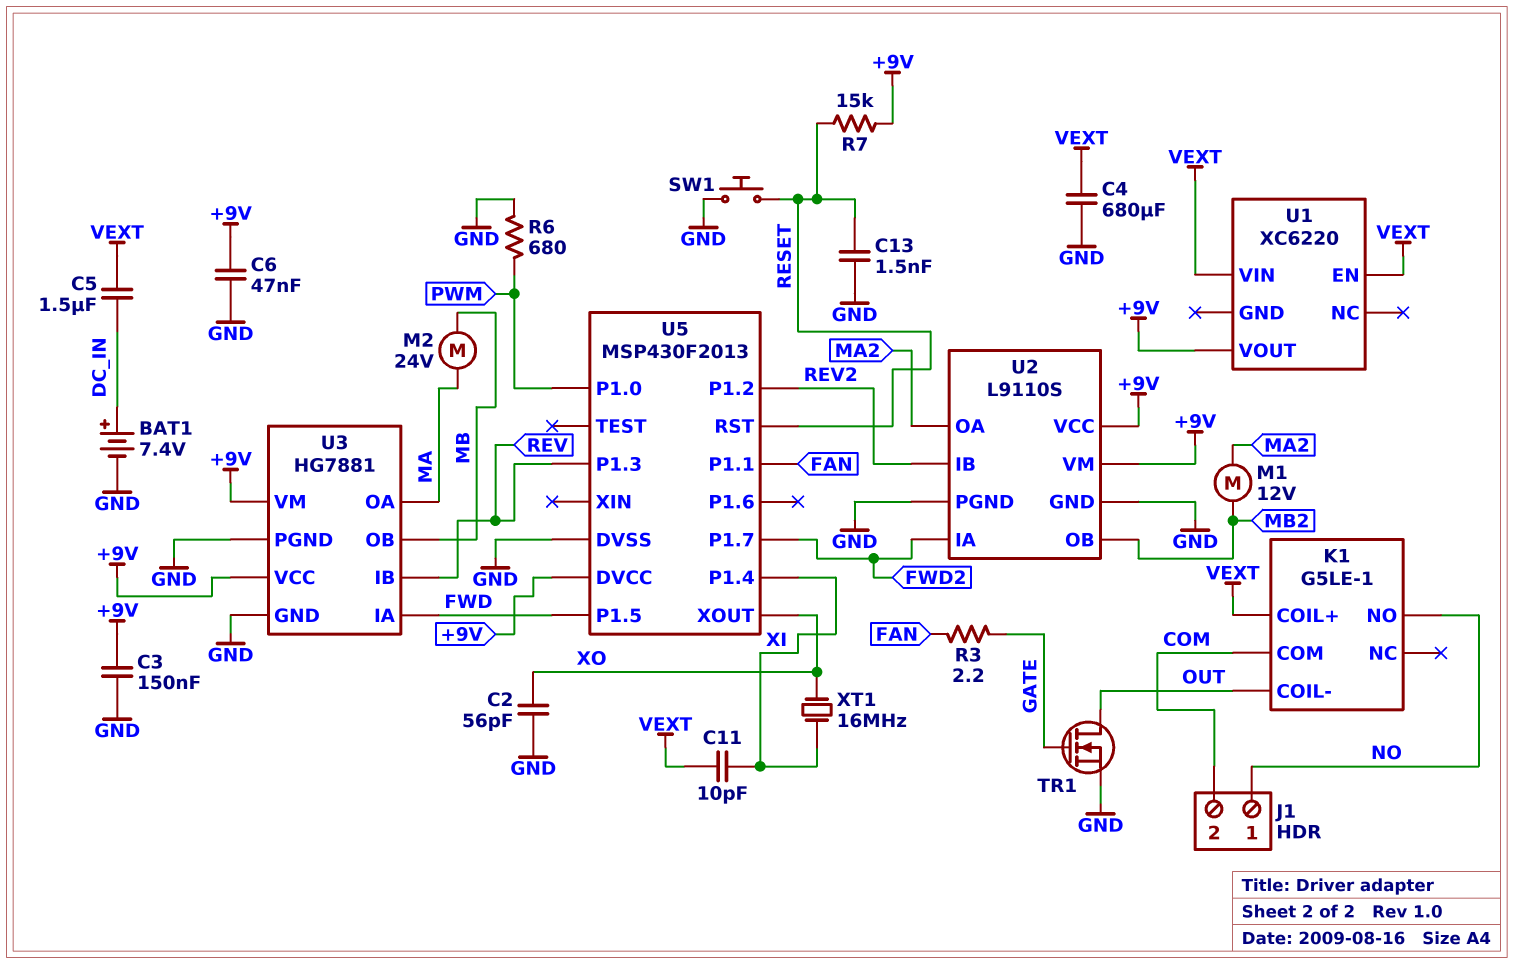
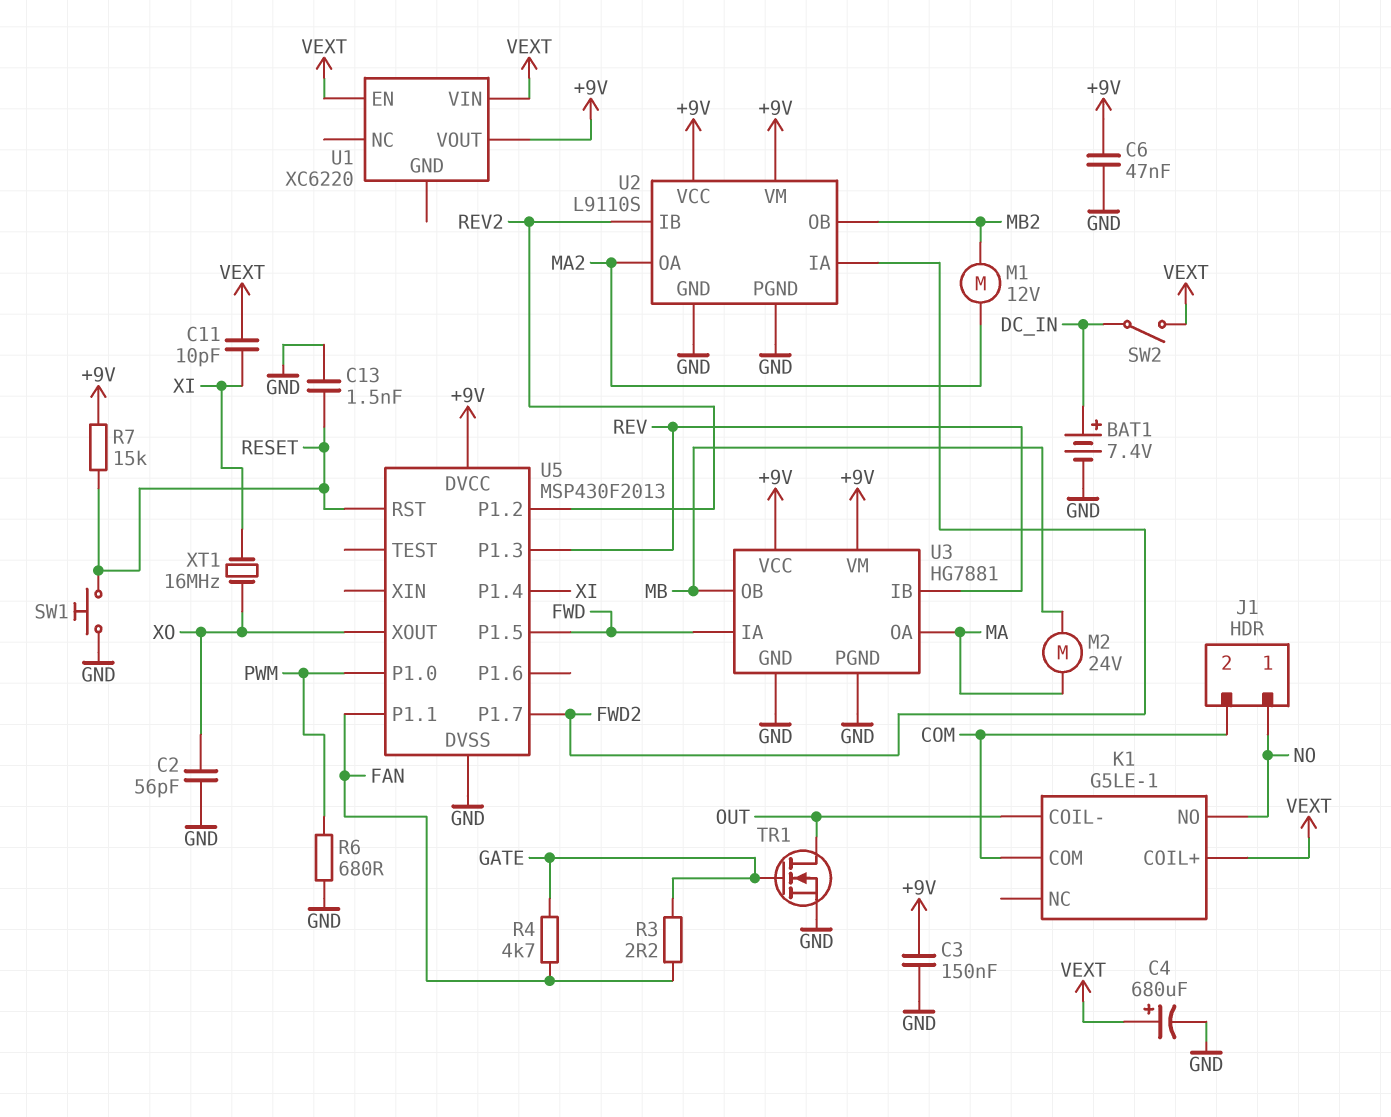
C4: 680uF (GND, VEXT) -> 680uF (plus VEXT, minus GND)
C5: 1.5uF (DC_IN, VEXT) -> none
R4: none -> 4.7k (FAN, GATE)
SW2: none -> switch (DC_IN, VEXT)

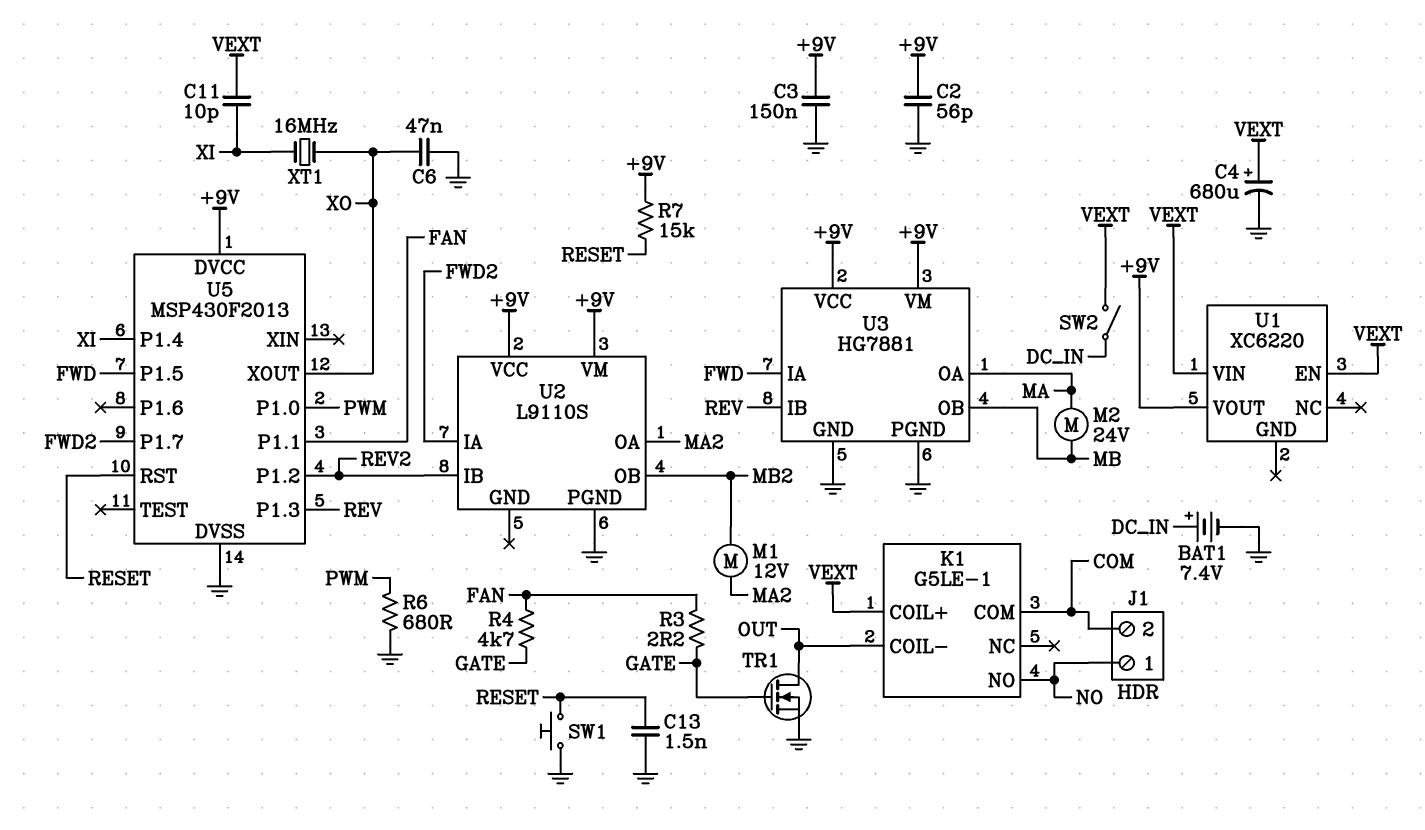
C2: 56pF (GND, XO) -> 56pF (+9V, GND)
C6: 47nF (+9V, GND) -> 47nF (GND, XO)
U2 pin GND: GND -> none

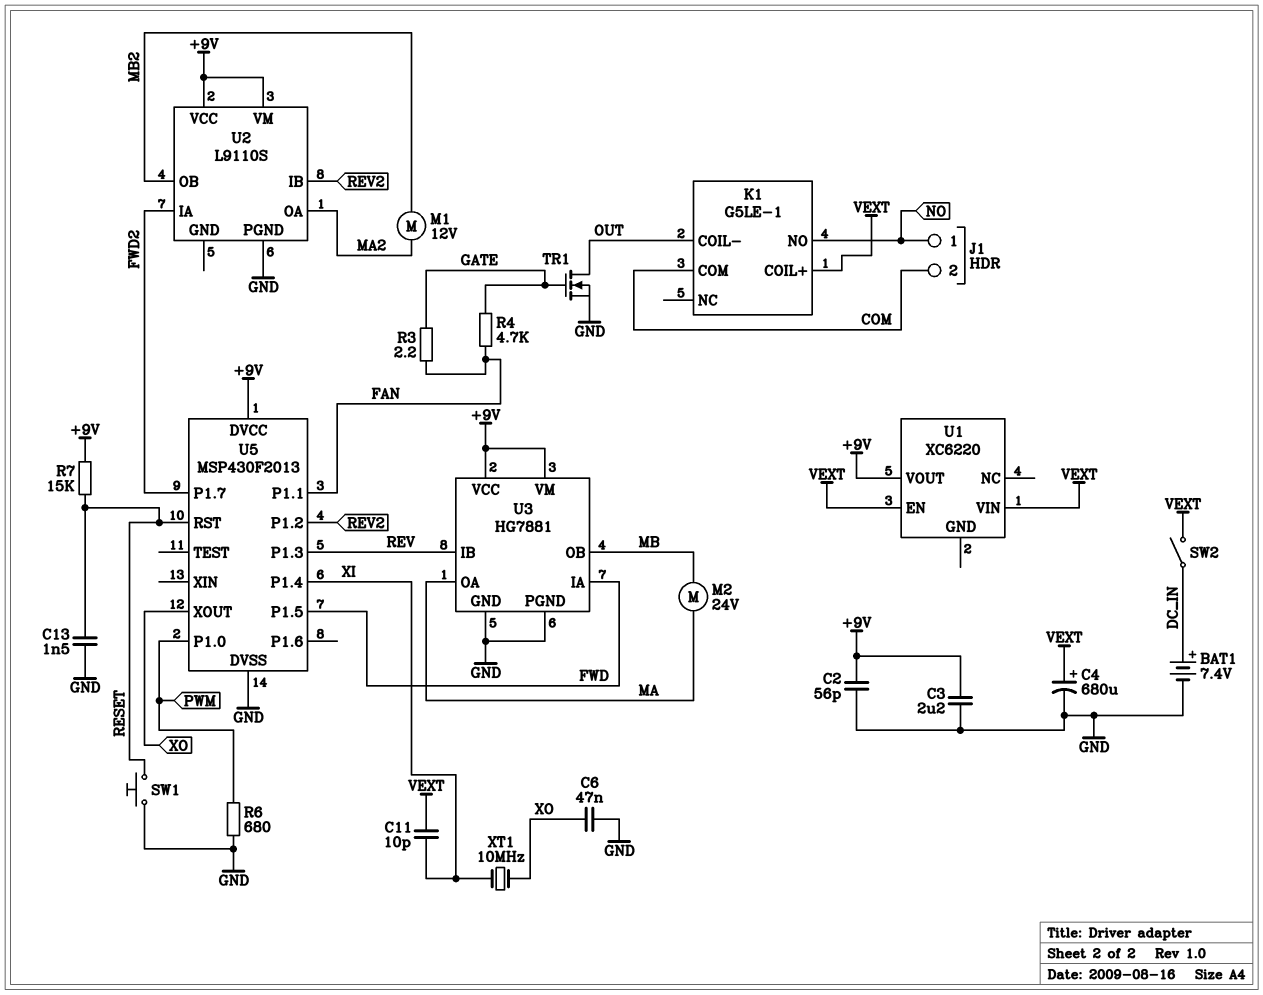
C3: 150nF (+9V, GND) -> 2.2uF (+9V, GND)
XT1: 16MHz (XI, XO) -> 10MHz (XI, XO)

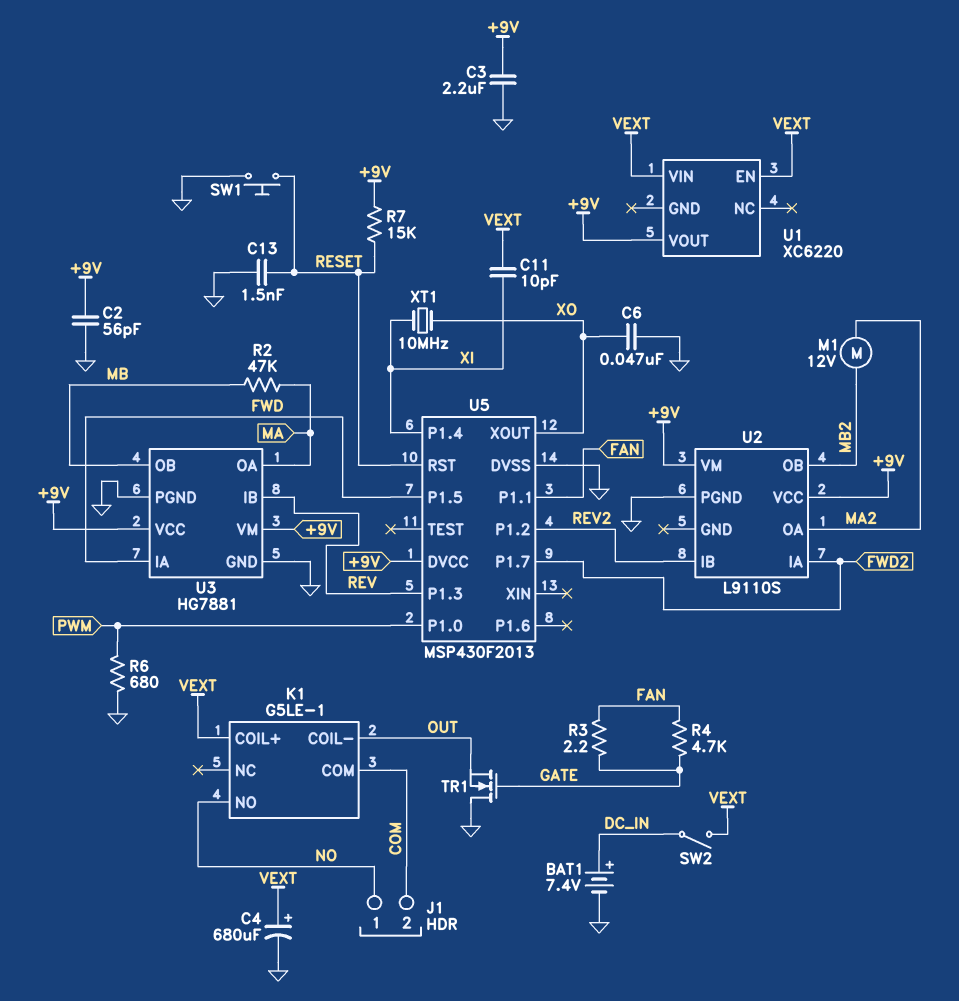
M2: motor 24V (MA, MB) -> none
R2: none -> 47k (MA, MB)
TR1: NMOS (G GATE, D OUT, S GND) -> NMOS (G GATE, D GND, S OUT)

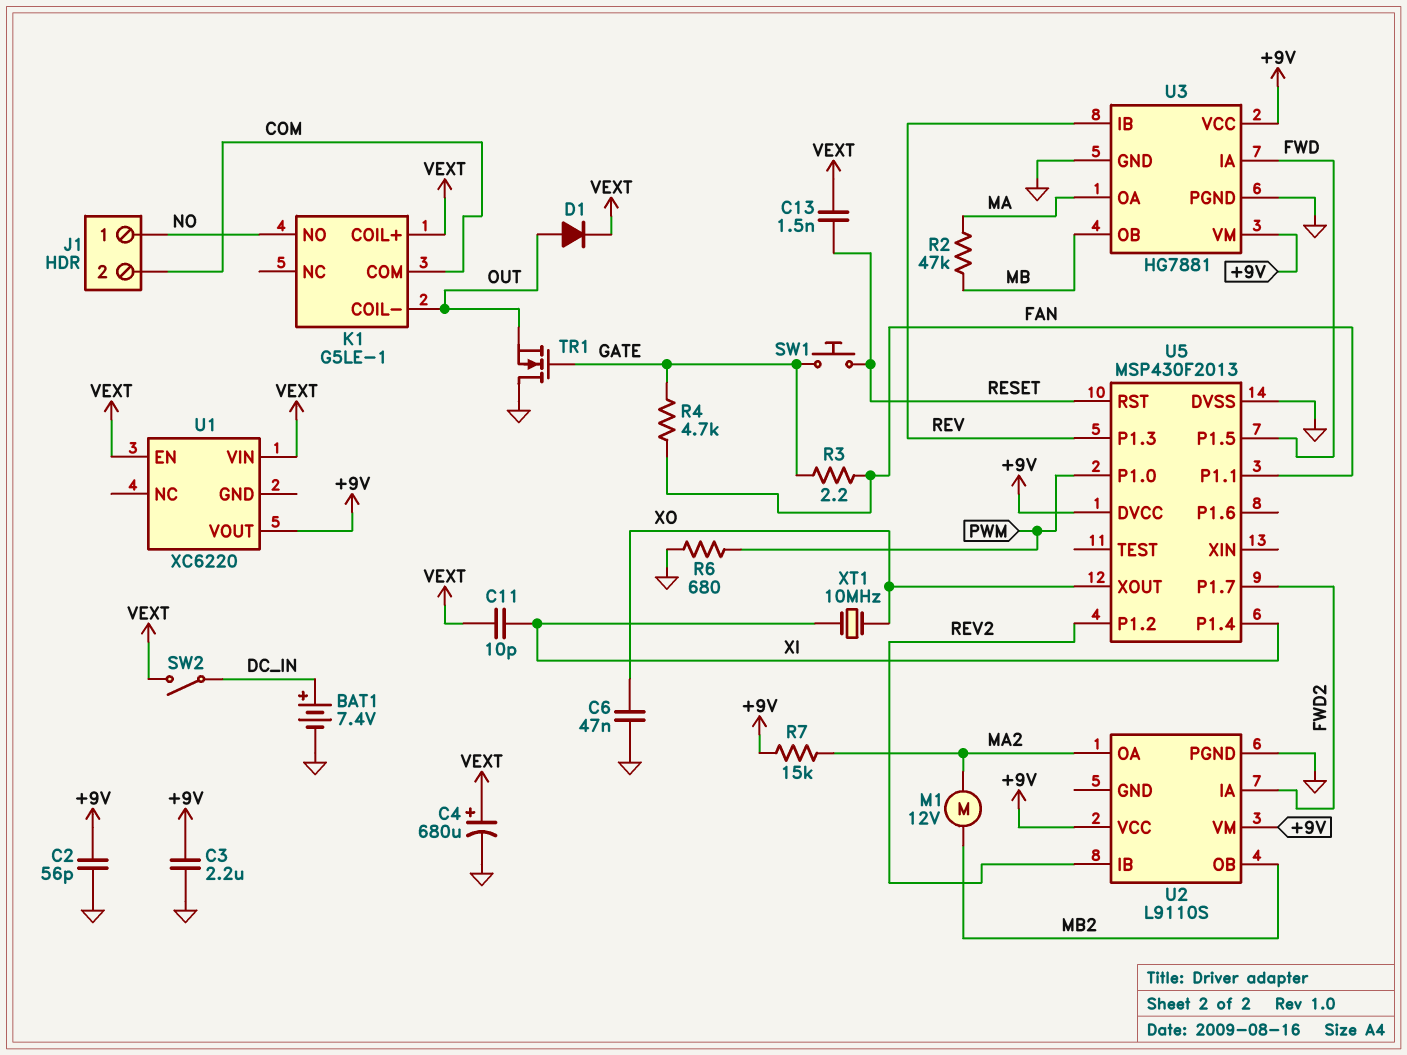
C13: 1.5nF (GND, RESET) -> 1.5nF (RESET, VEXT)
D1: none -> diode (A OUT, K VEXT)
R7: 15k (+9V, RESET) -> 15k (+9V, MA2)
SW1: button (GND, RESET) -> button (GATE, RESET)

